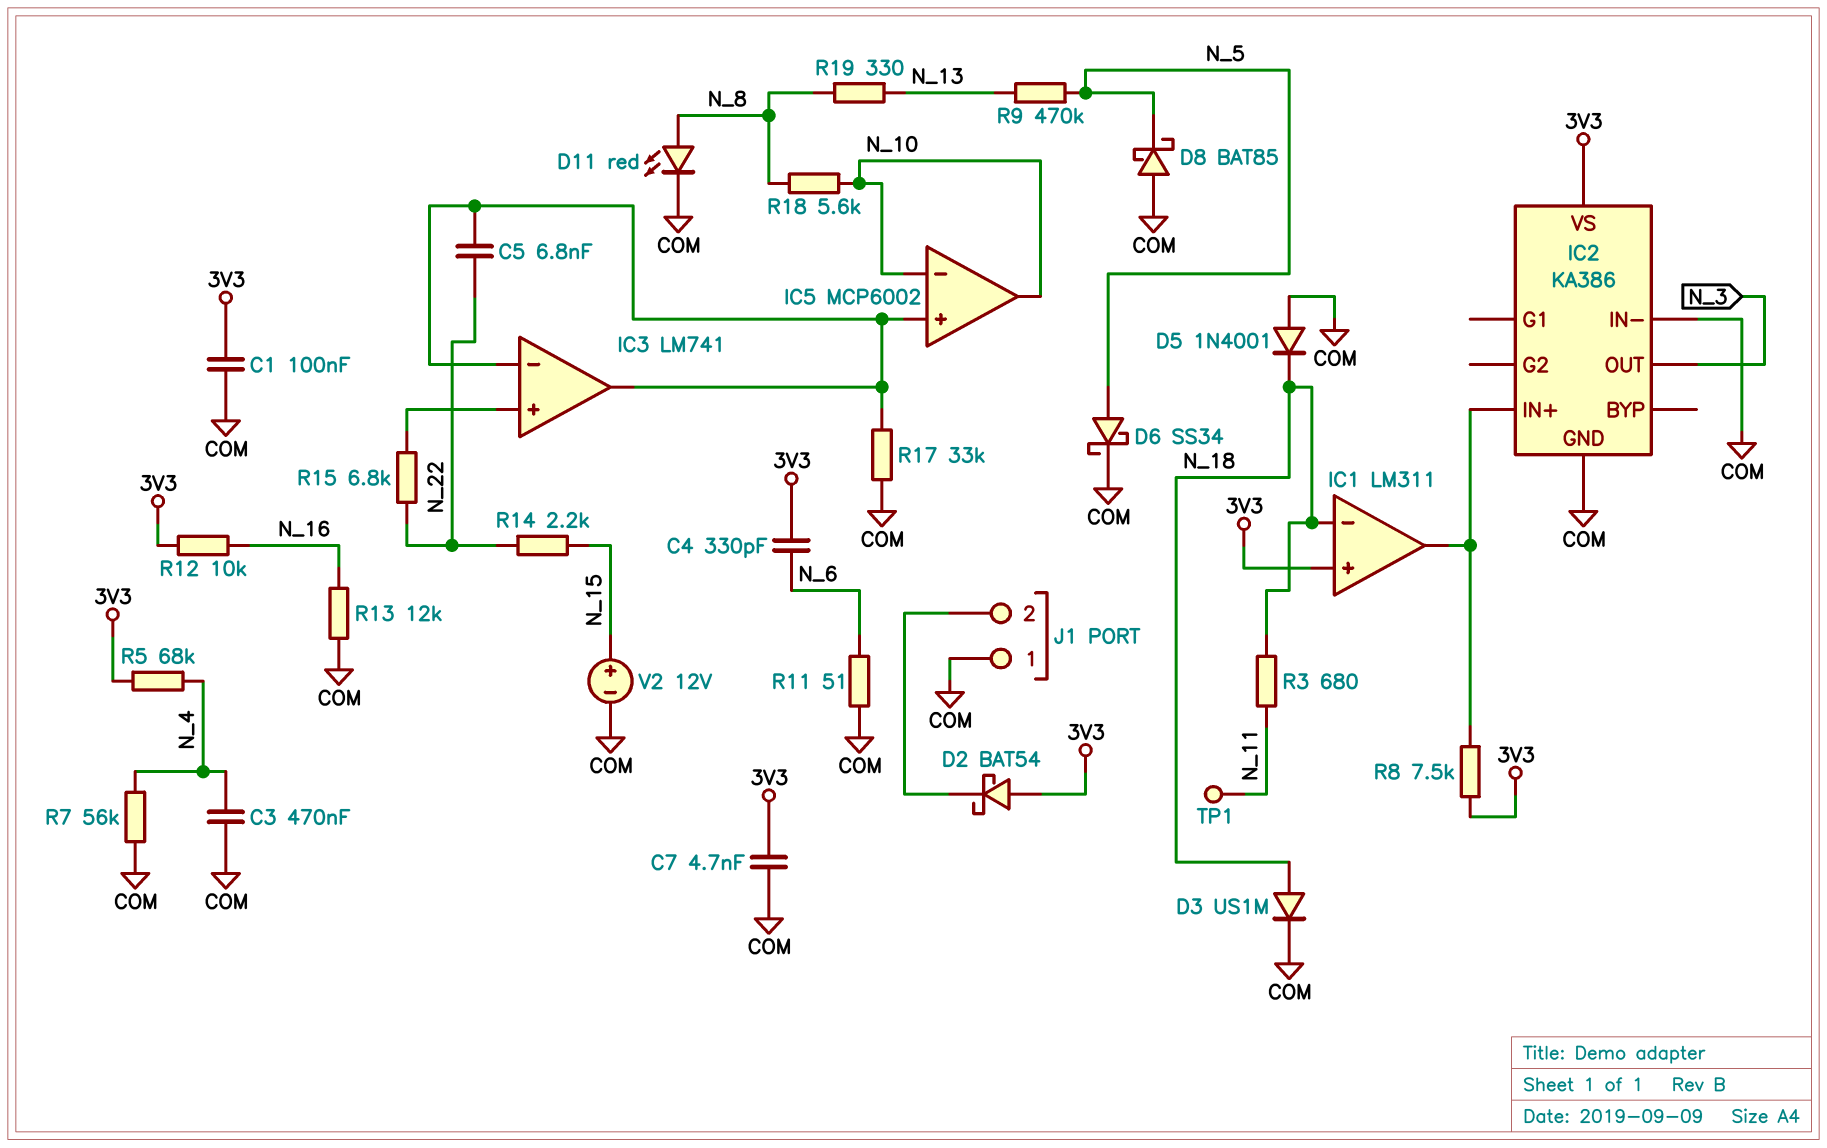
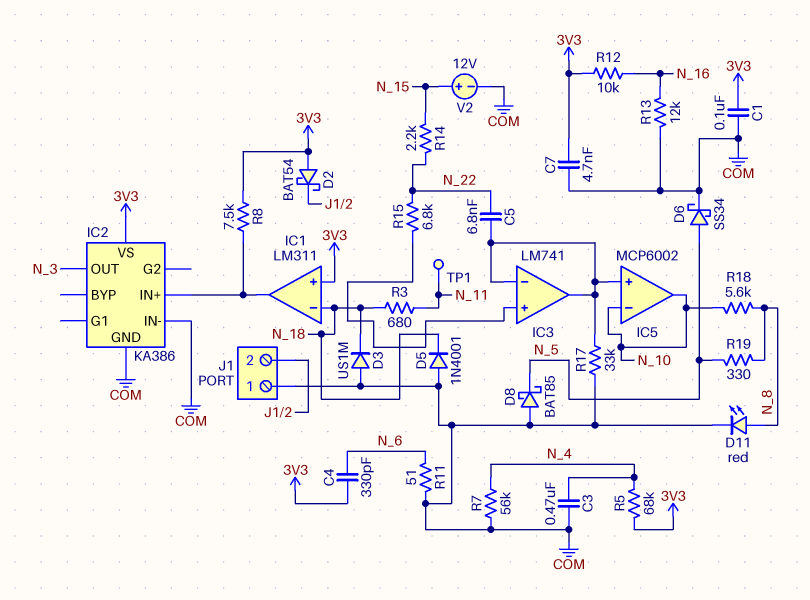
D3: diode US1M (A N_18, K COM) -> diode US1M (A COM, K N_18)
R9: 470k (N_5, N_13) -> none
R19: 330 (N_8, N_13) -> 330 (N_5, N_8)

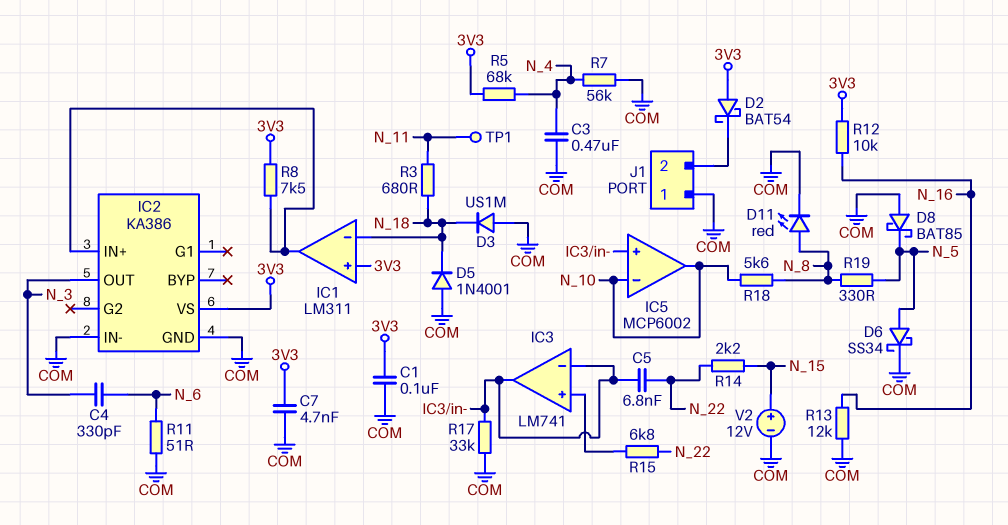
C4: 330pF (3V3, N_6) -> 330pF (N_3, N_6)

